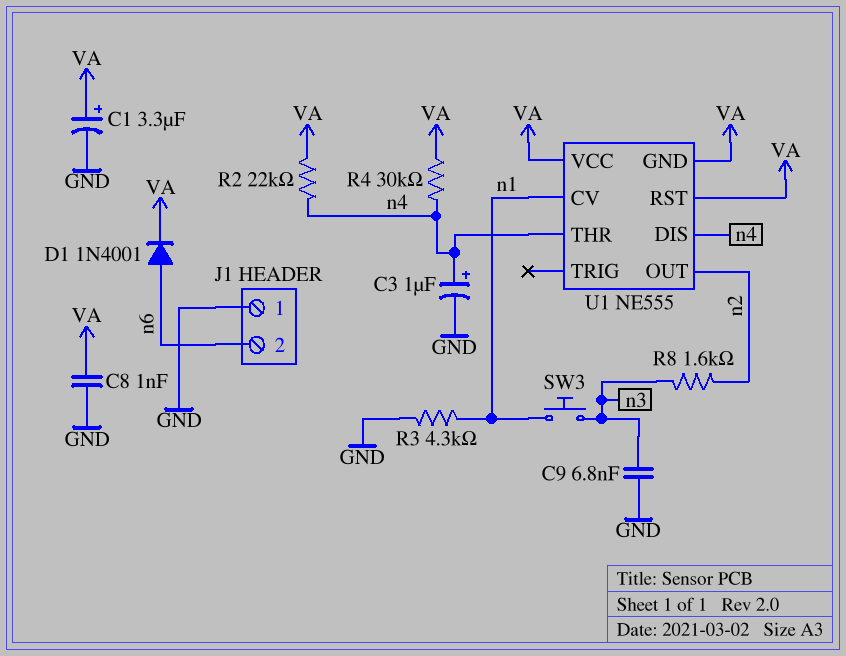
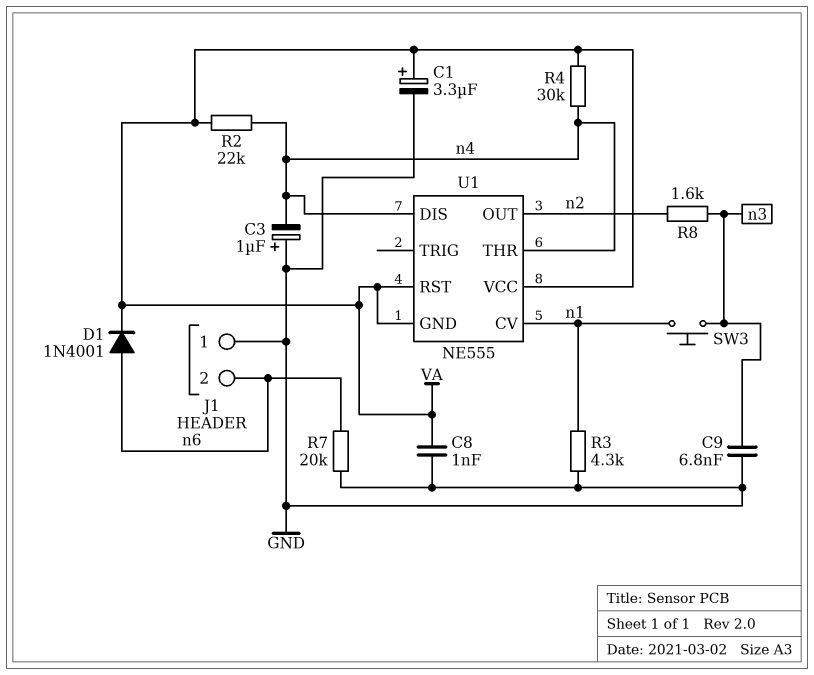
C3: 1uF (plus n4, minus GND) -> 1uF (plus GND, minus n4)
R7: none -> 20k (GND, n6)

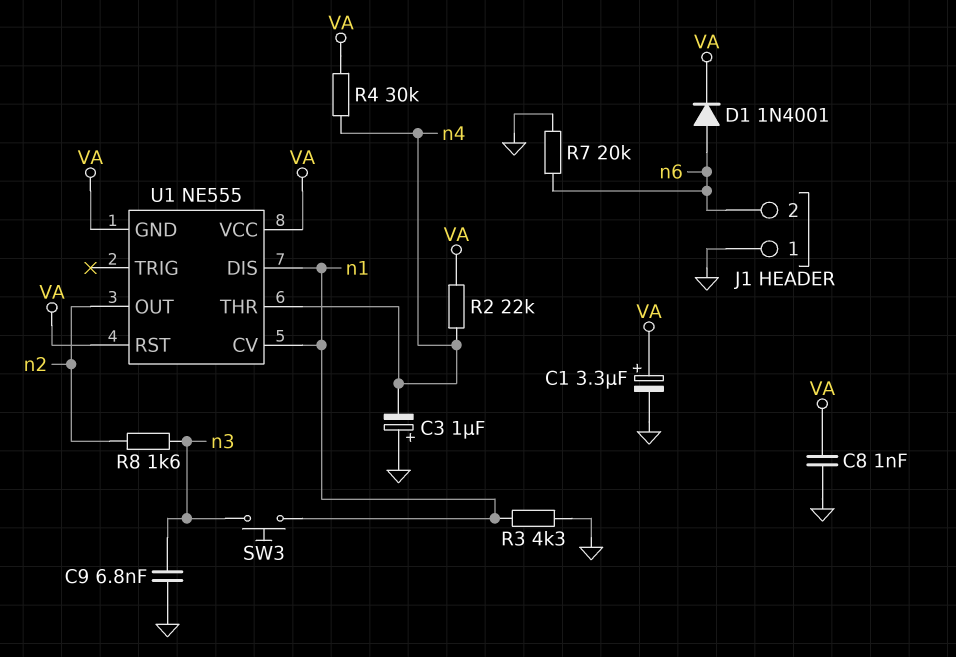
U1 pin DIS: n4 -> n1

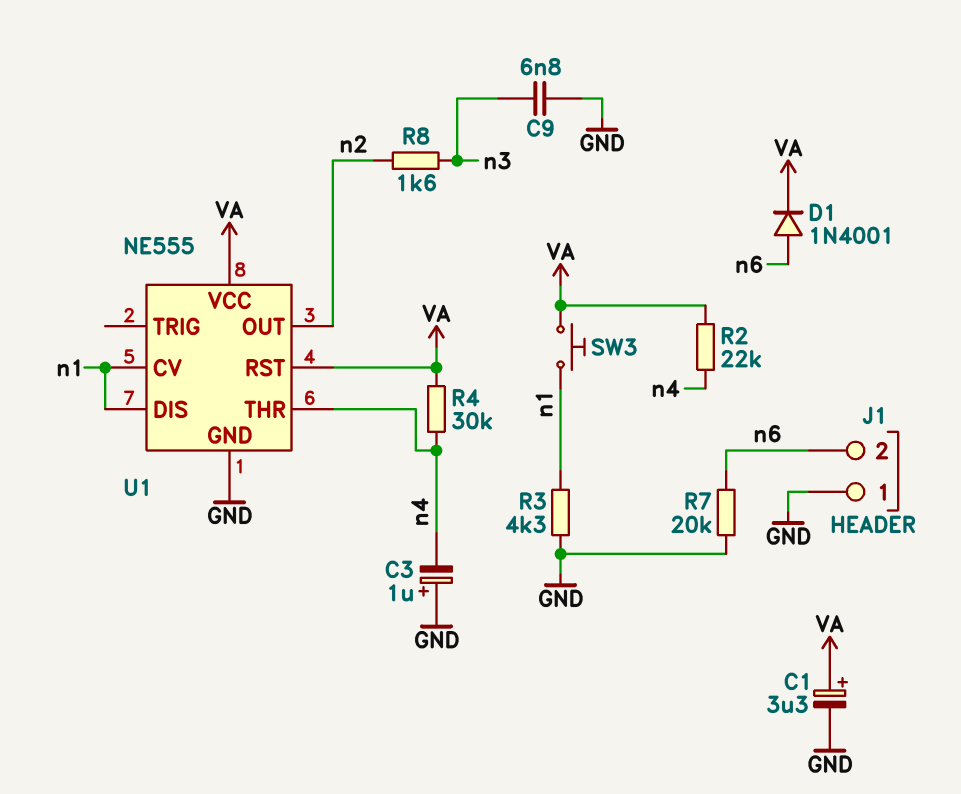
C8: 1nF (GND, VA) -> none
SW3: button (n1, n3) -> button (VA, n1)
U1 pin GND: VA -> GND

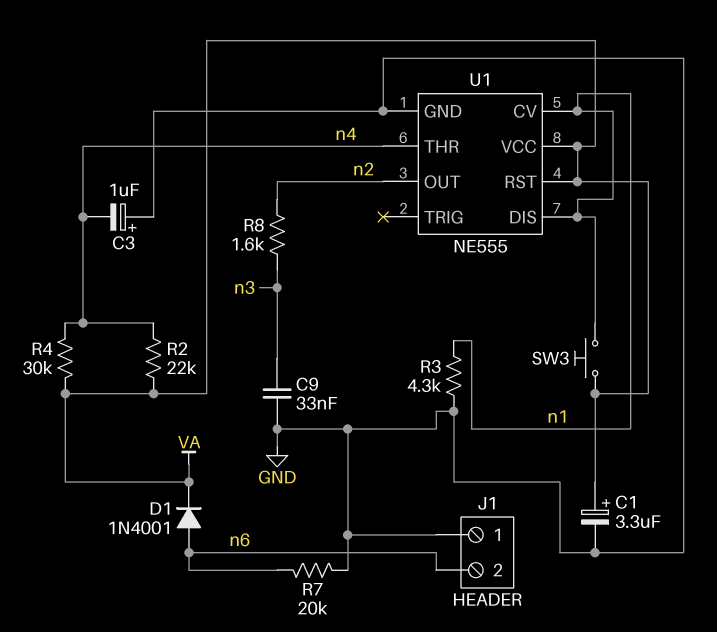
C9: 6.8nF (GND, n3) -> 33nF (GND, n3)

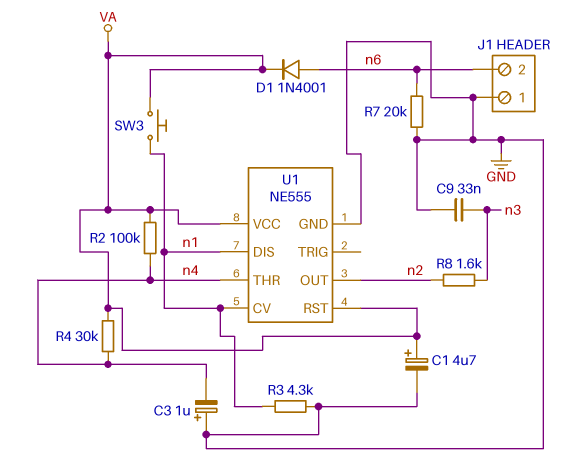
C1: 3.3uF (plus VA, minus GND) -> 4.7uF (plus VA, minus GND)
R2: 22k (VA, n4) -> 100k (VA, n4)

